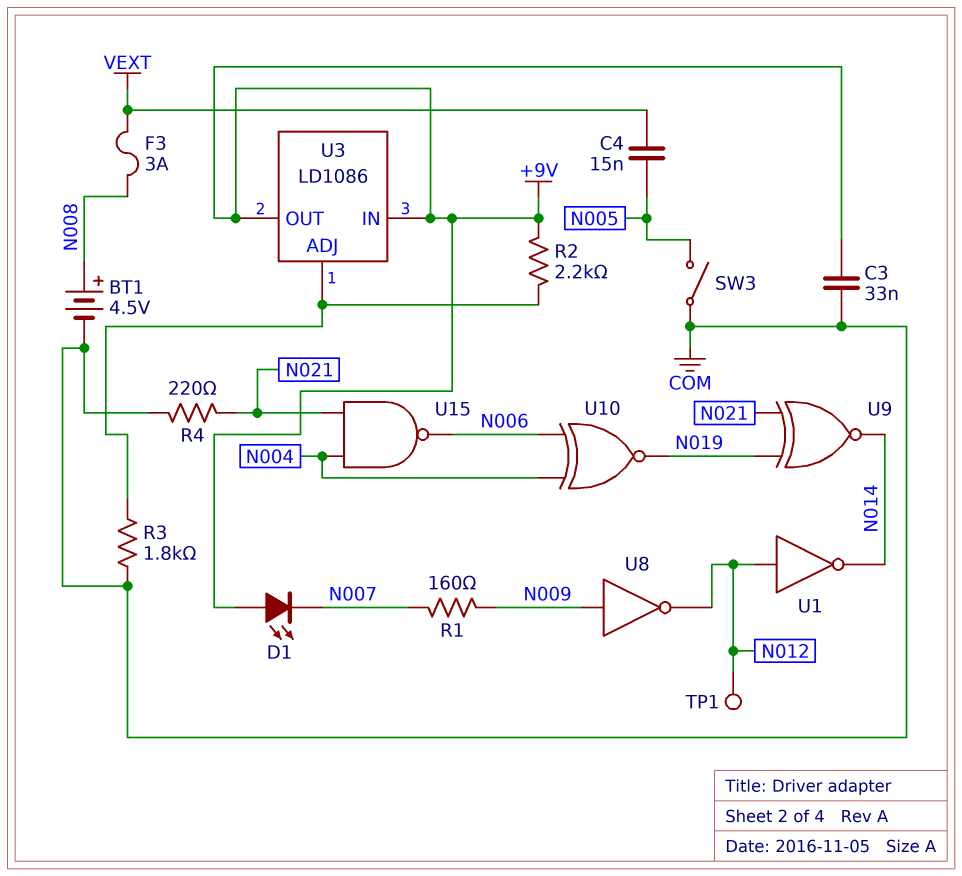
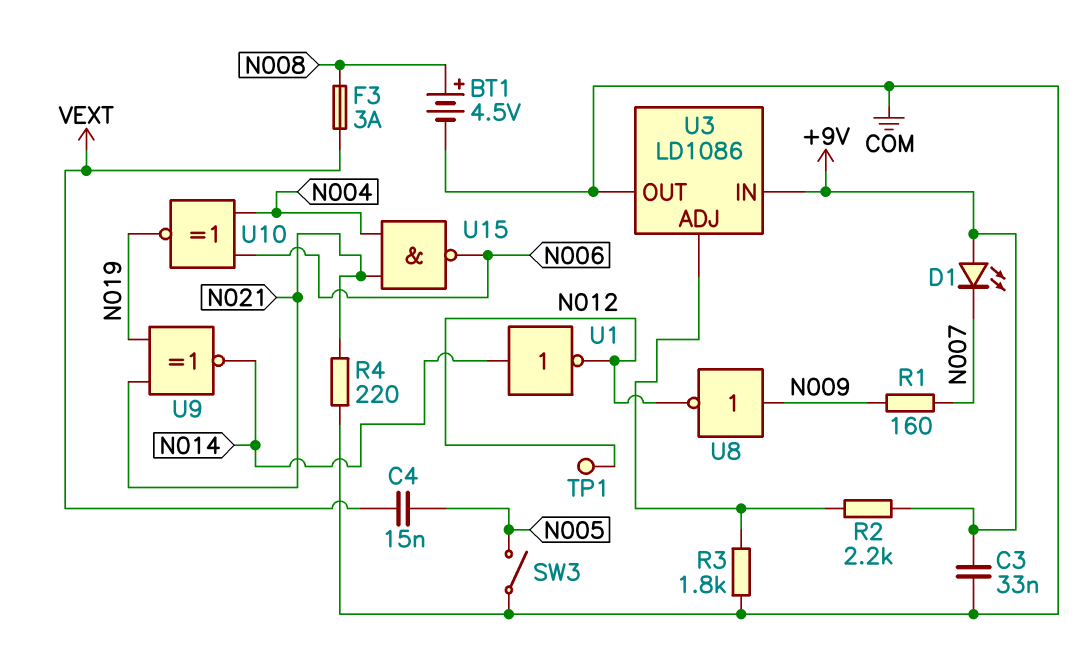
U1: NOT (in N012, out N014) -> NOT (in N014, out N012)
U3 pin OUT: +9V -> COM

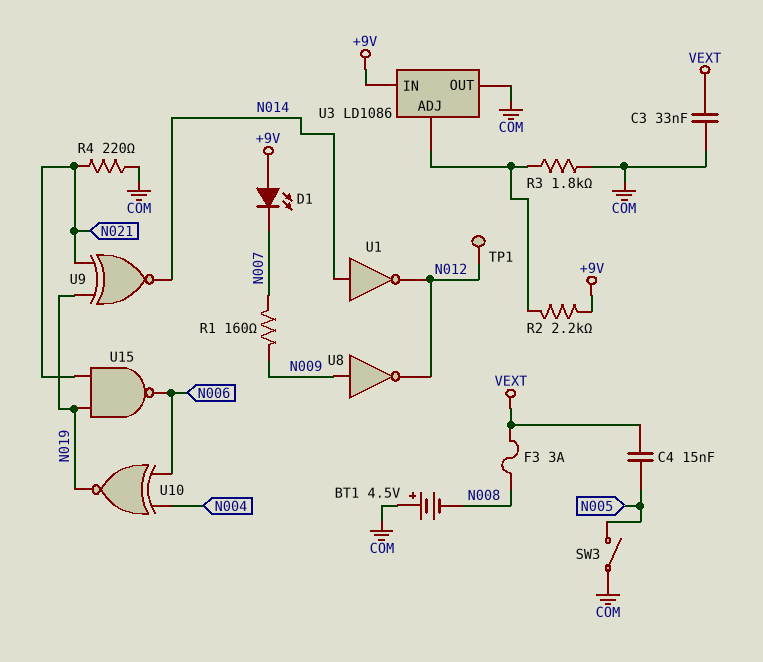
BT1: 4.5V (plus N008, minus COM) -> 4.5V (plus COM, minus N008)
C3: 33nF (+9V, COM) -> 33nF (COM, VEXT)
U15: NAND (in N004, in N021, out N006) -> NAND (in N019, in N021, out N006)

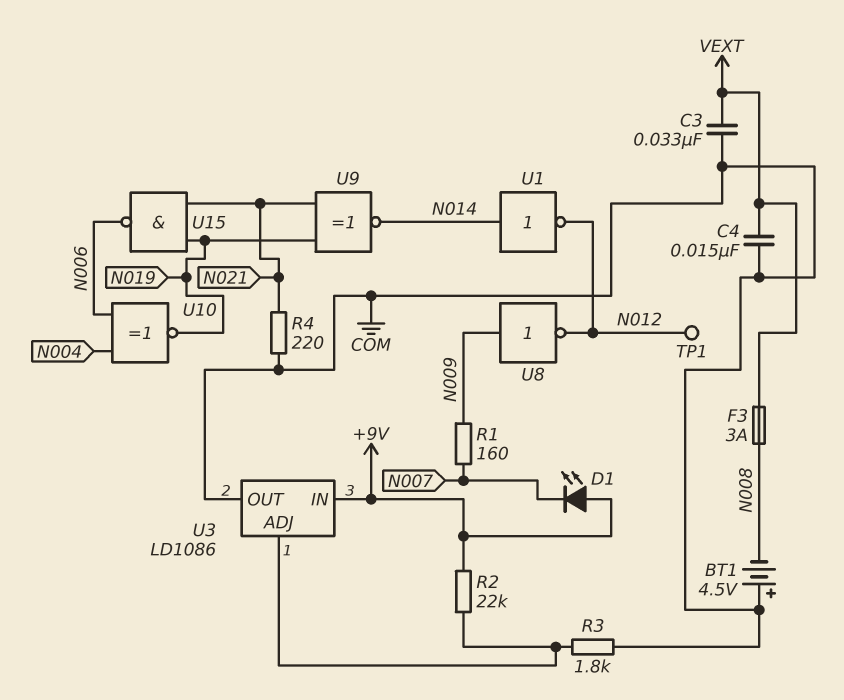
C4: 15nF (N005, VEXT) -> 15nF (COM, VEXT)
R2: 2.2k (+9V, U3/ADJ) -> 22k (+9V, U3/ADJ)
SW3: switch (COM, N005) -> none

